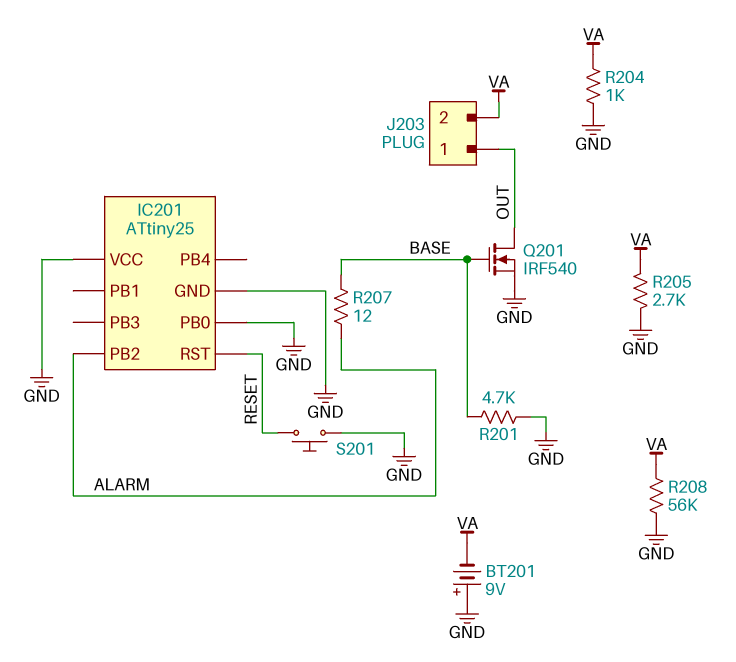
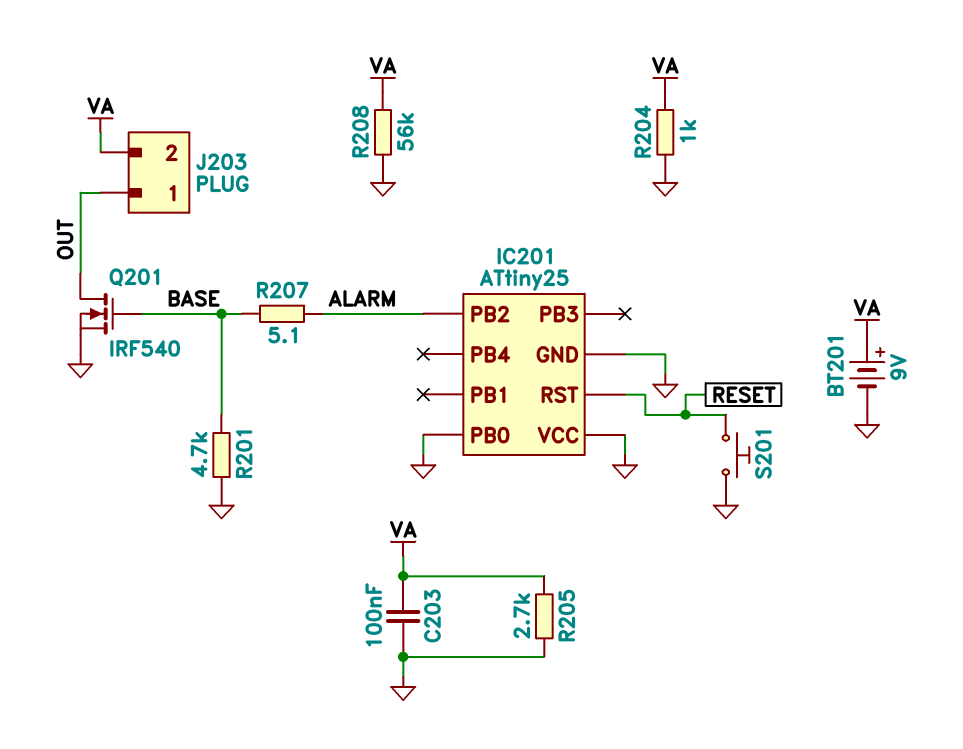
BT201: 9V (plus GND, minus VA) -> 9V (plus VA, minus GND)
C203: none -> 100nF (GND, VA)
R207: 12 (ALARM, BASE) -> 5.1 (ALARM, BASE)

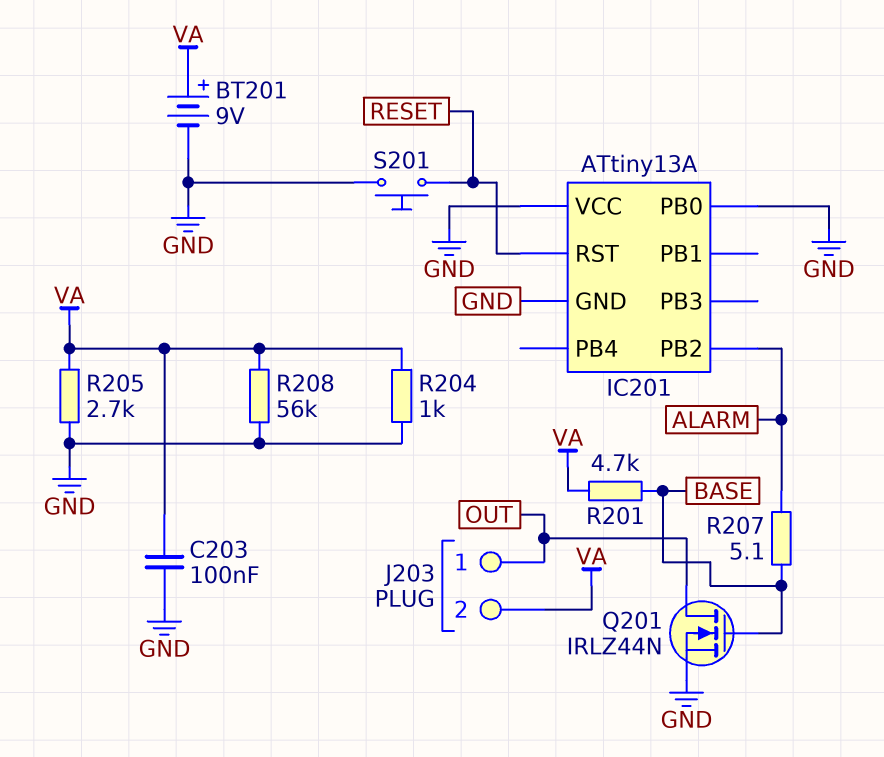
IC201: ATtiny25 -> ATtiny13A
Q201: NMOS IRF540 (G BASE, D OUT, S GND) -> NMOS IRLZ44N (G BASE, D OUT, S GND)
R201: 4.7k (BASE, GND) -> 4.7k (BASE, VA)

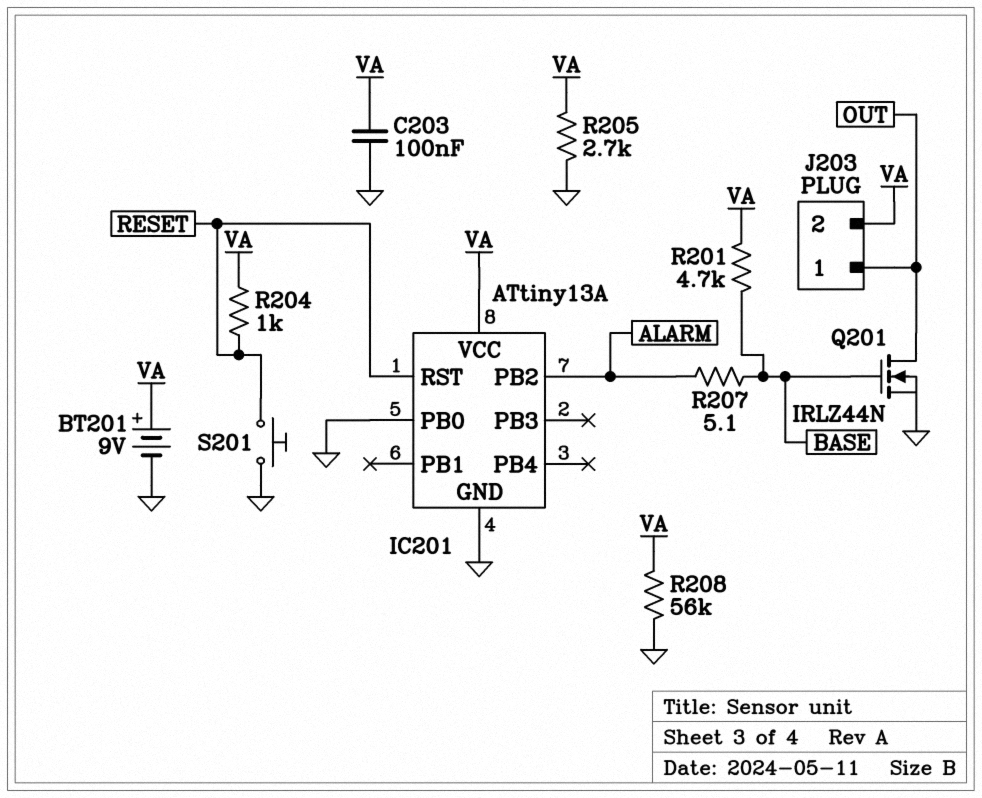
IC201 pin VCC: GND -> VA
R204: 1k (GND, VA) -> 1k (RESET, VA)

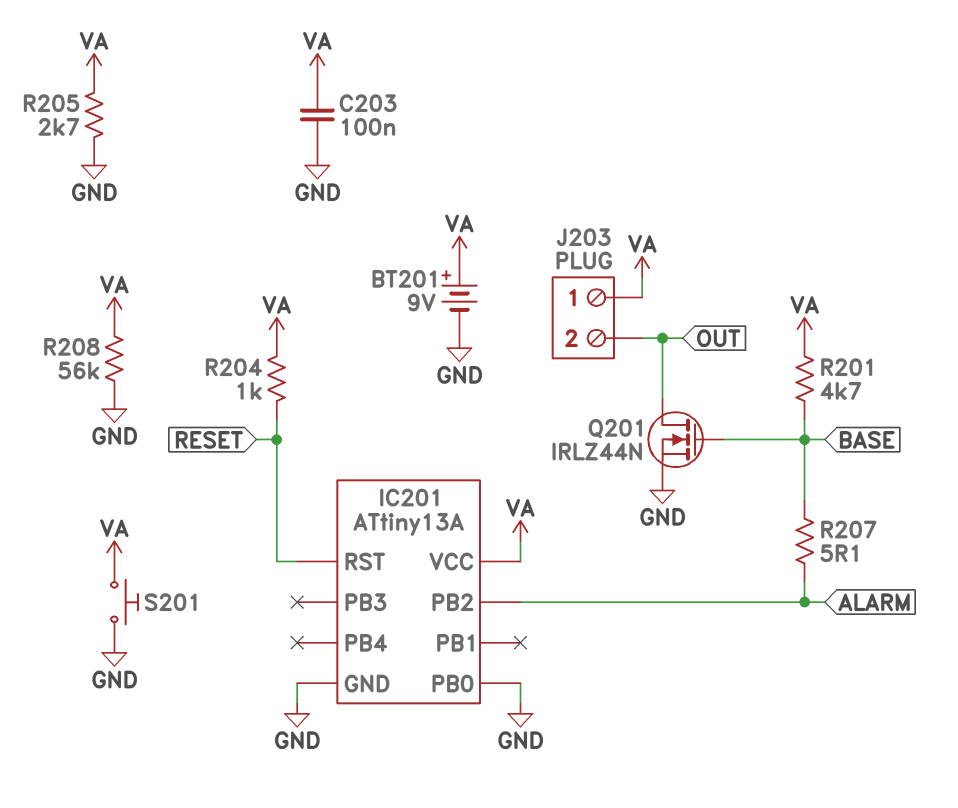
J203 pin 1: OUT -> VA
J203 pin 2: VA -> OUT
S201: button (GND, RESET) -> button (GND, VA)

